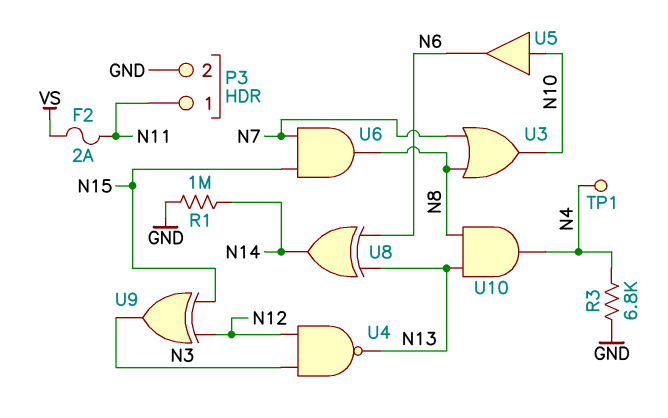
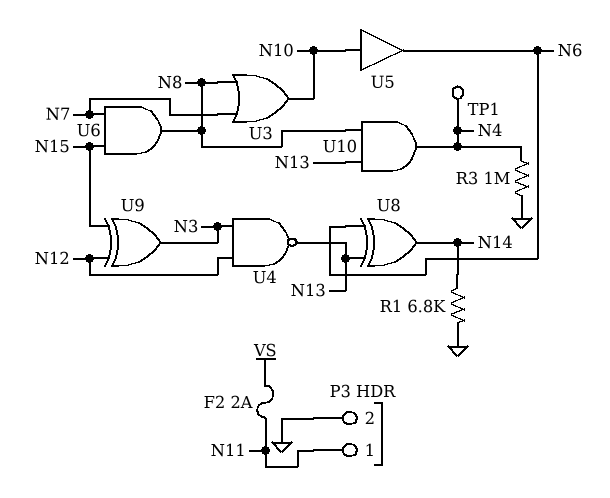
R1: 1M (GND, N14) -> 6.8k (GND, N14)
R3: 6.8k (GND, N4) -> 1M (GND, N4)

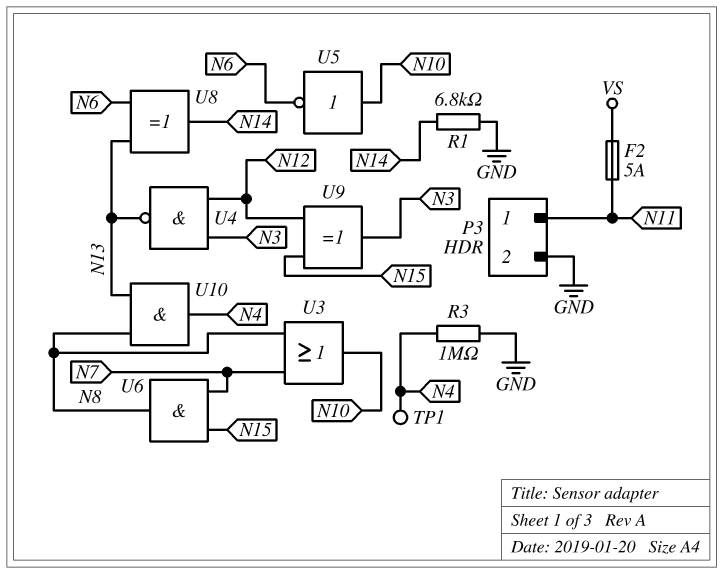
F2: 2A (N11, VS) -> 5A (N11, VS)
U5: buffer (in N10, out N6) -> NOT (in N10, out N6)

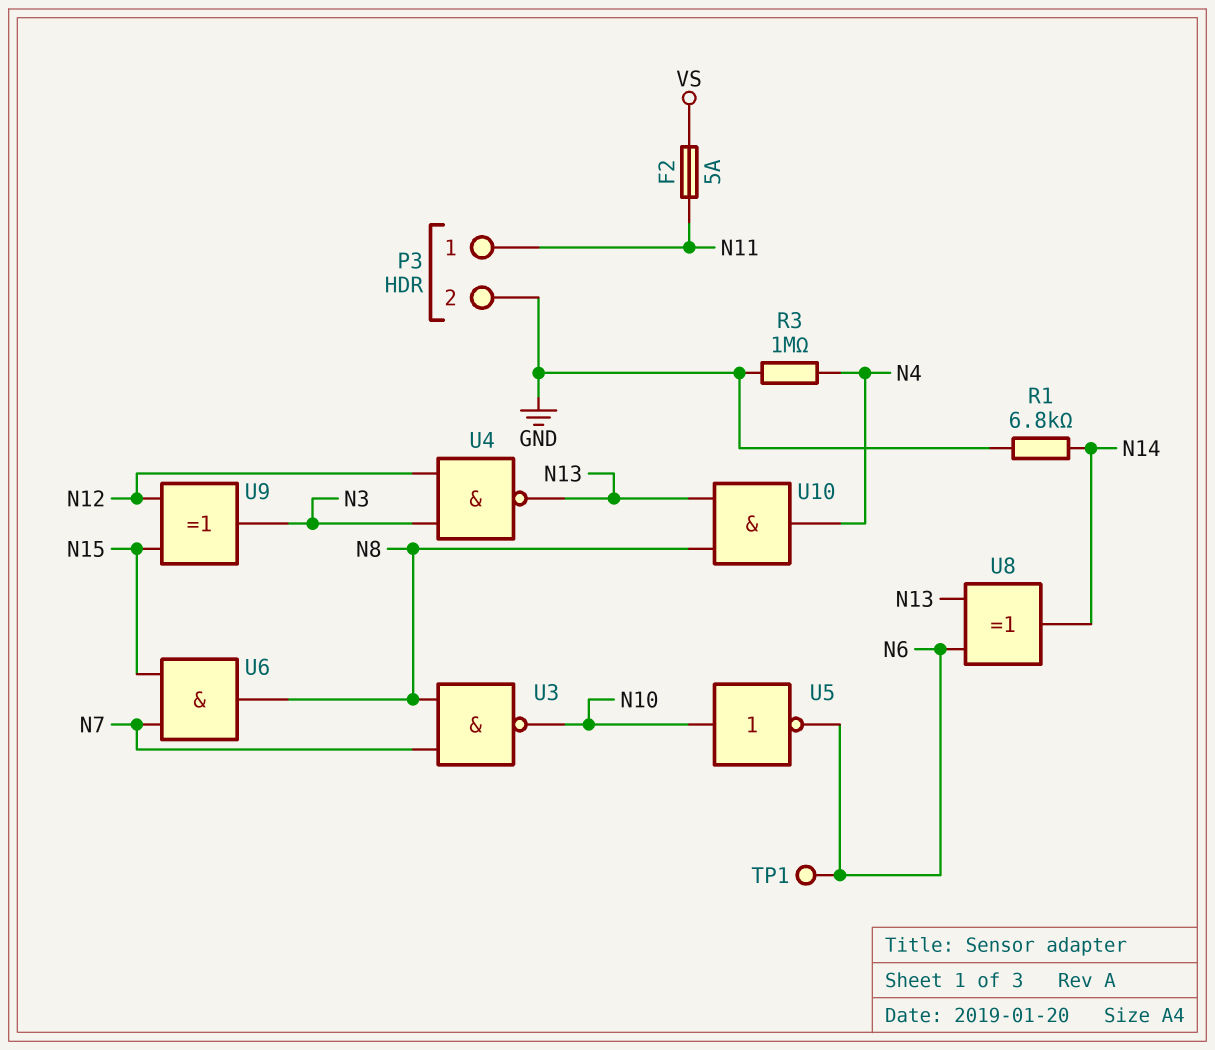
TP1: test point (N4) -> test point (N6)
U3: OR (in N7, in N8, out N10) -> NAND (in N7, in N8, out N10)

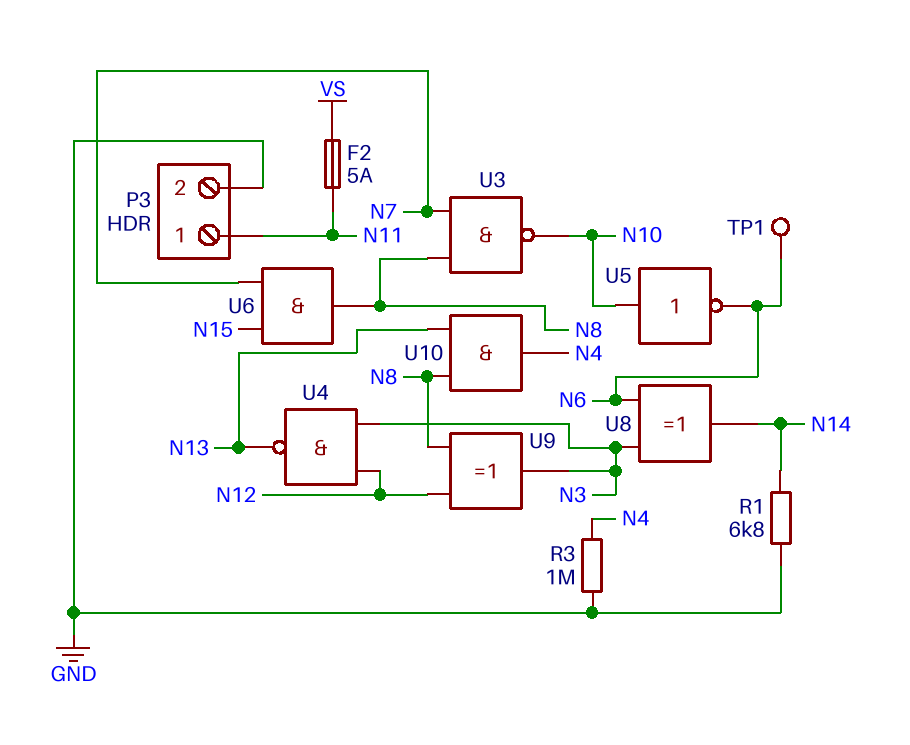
U8: XOR (in N6, in N13, out N14) -> XOR (in N3, in N6, out N14)
U9: XOR (in N12, in N15, out N3) -> XOR (in N8, in N12, out N3)

